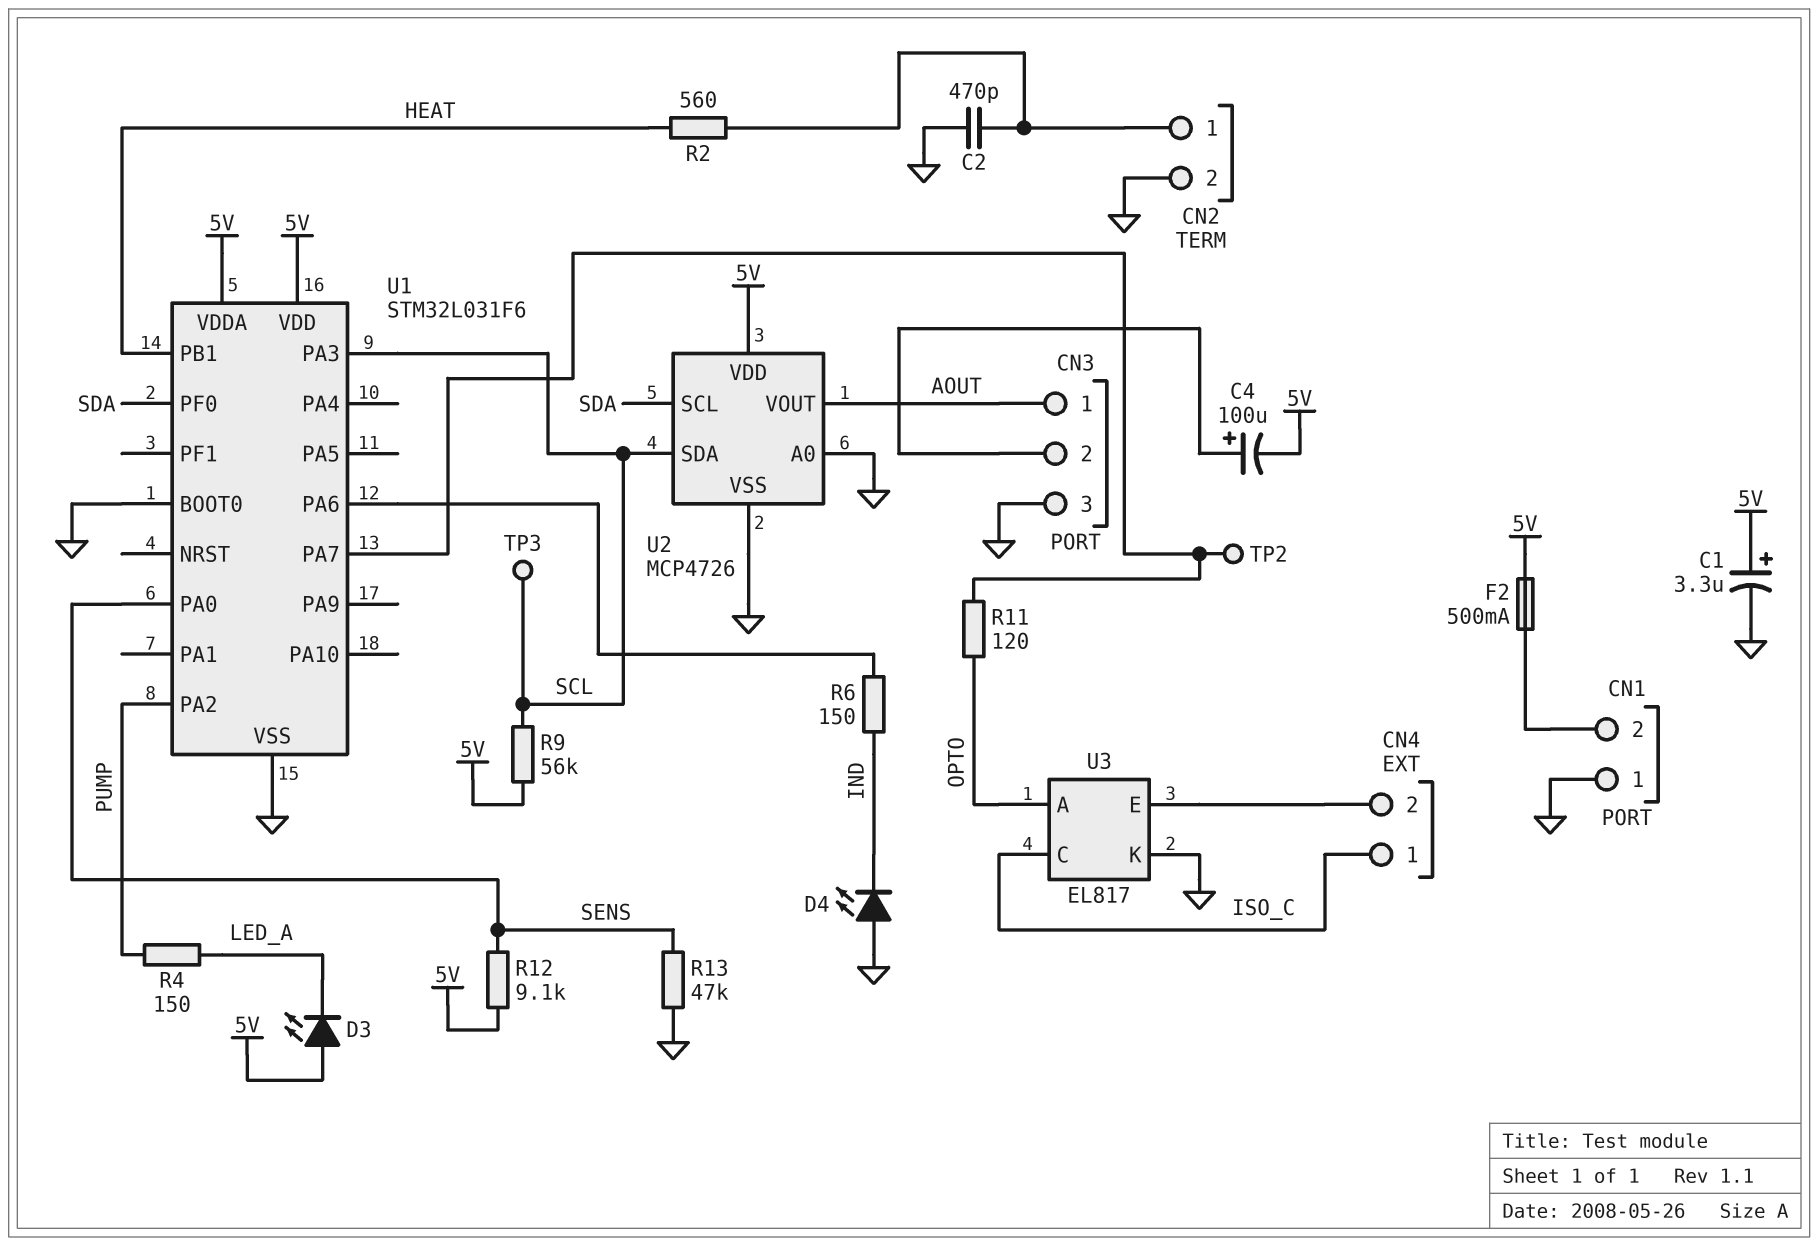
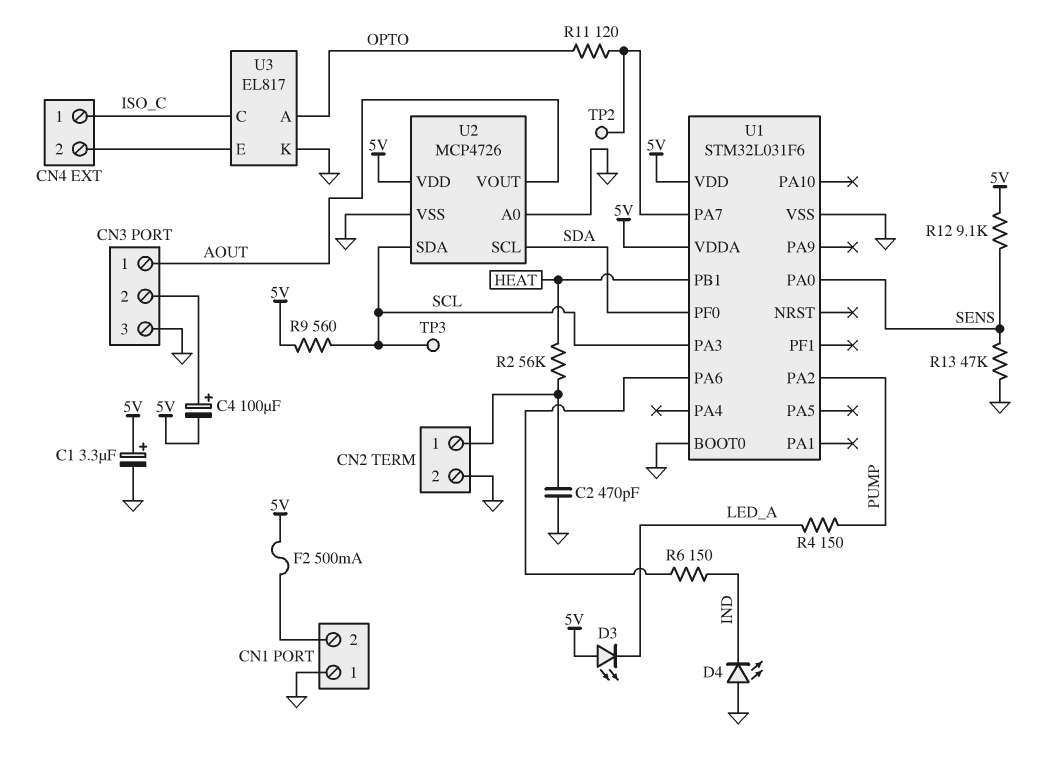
R2: 560 (CN2/1, HEAT) -> 56k (CN2/1, HEAT)
R9: 56k (5V, SCL) -> 560 (5V, SCL)

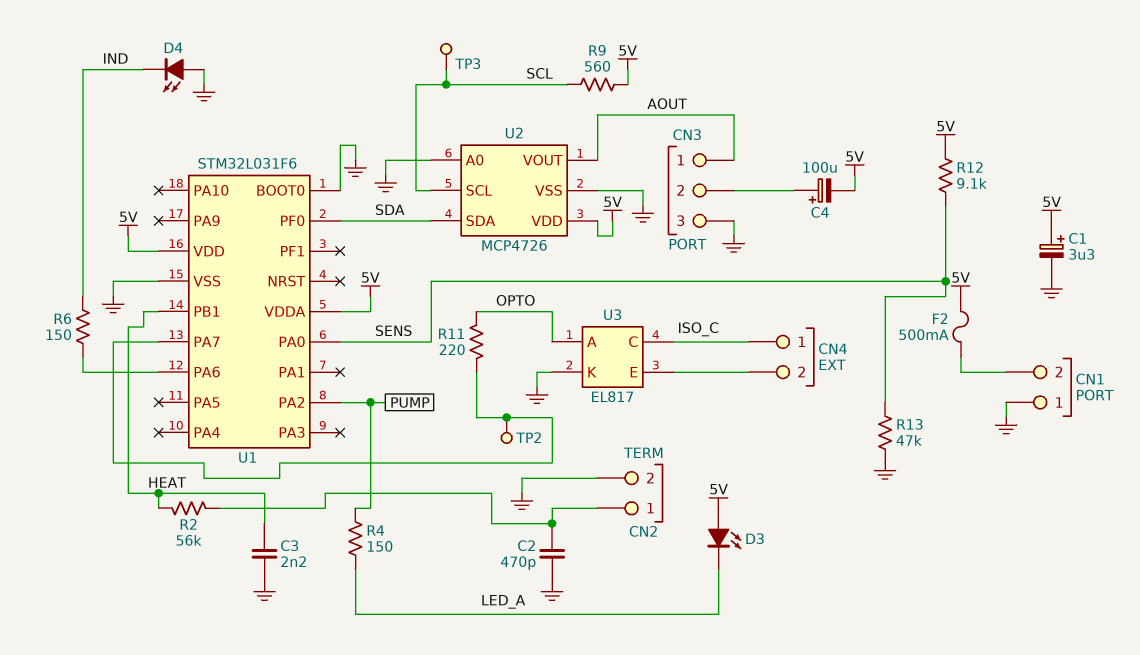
C3: none -> 2.2nF (GND, HEAT)
R11: 120 (OPTO, U1/PA7) -> 220 (OPTO, U1/PA7)
U1 pin PA3: SCL -> none
U2 pin SCL: SDA -> SCL
U2 pin SDA: SCL -> SDA

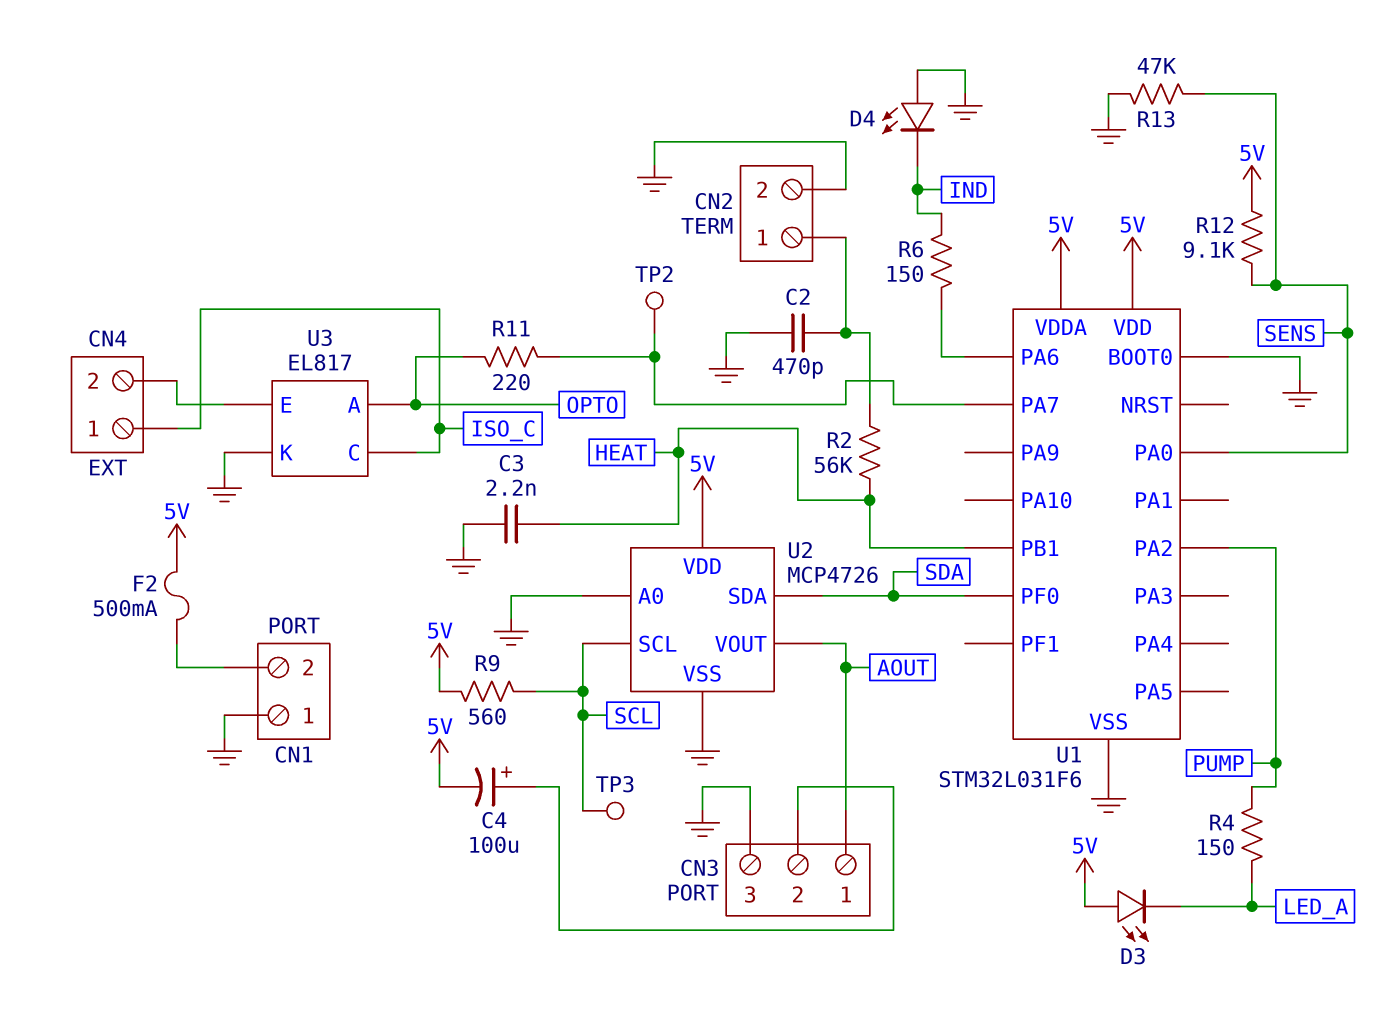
C1: 3.3uF (plus 5V, minus GND) -> none

